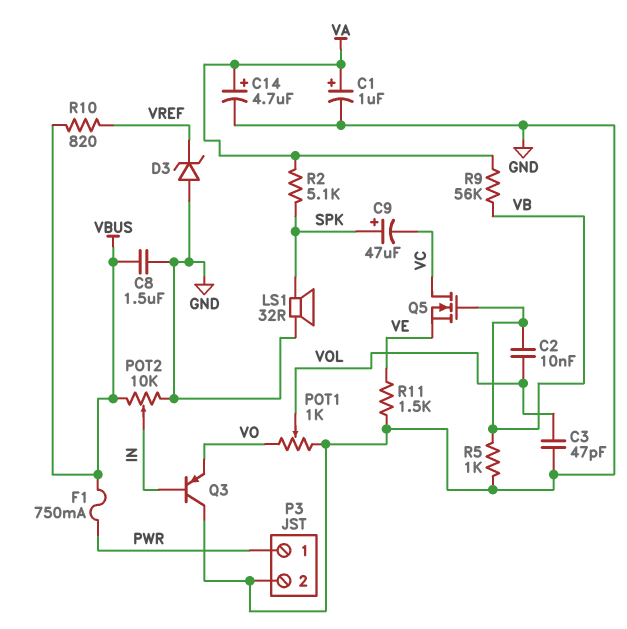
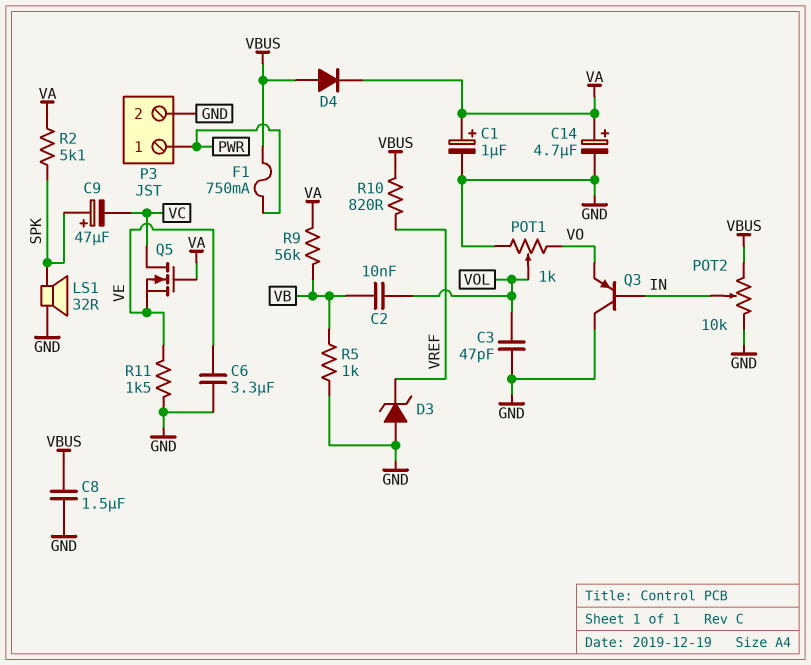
C6: none -> 3.3uF (GND, VE)
D4: none -> diode (A VBUS, K VA)
Q5: NMOS (G VB, D VC, S VE) -> NMOS (G VA, D VC, S VE)

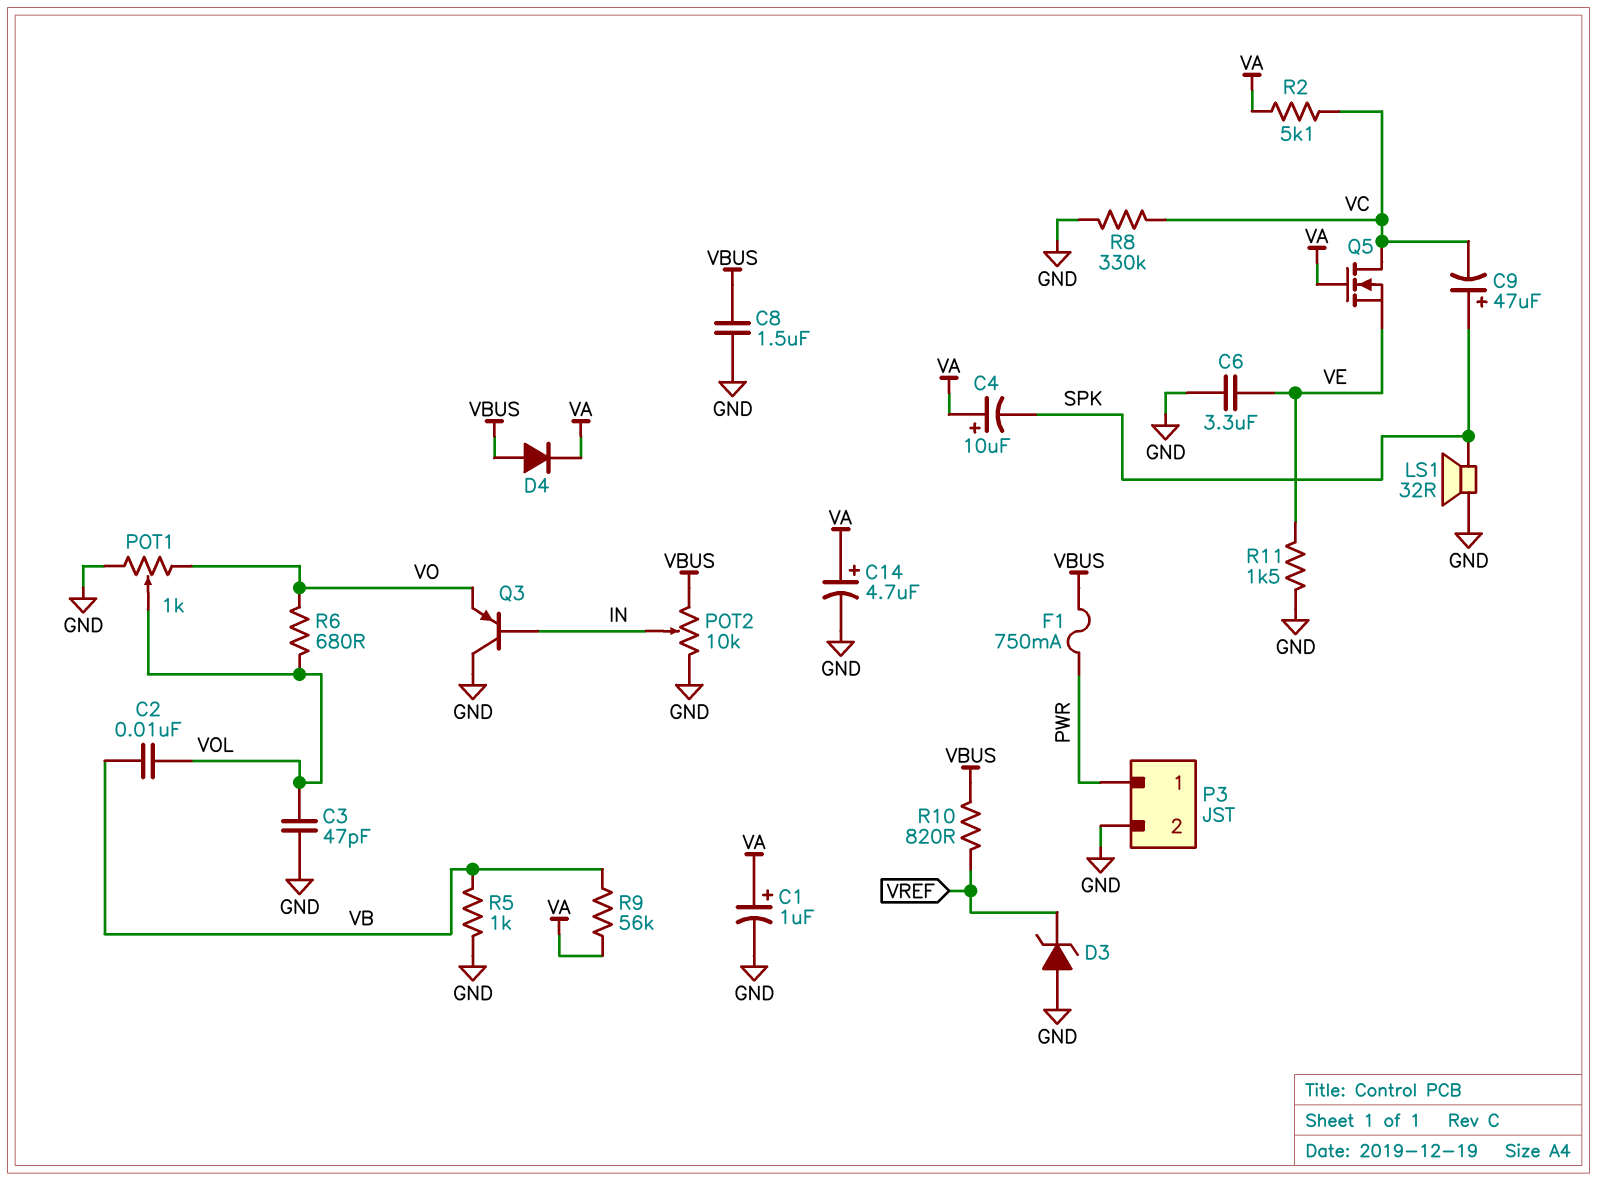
C4: none -> 10uF (plus VA, minus SPK)
R2: 5.1k (SPK, VA) -> 5.1k (VA, VC)
R6: none -> 680 (VO, VOL)
R8: none -> 330k (GND, VC)

